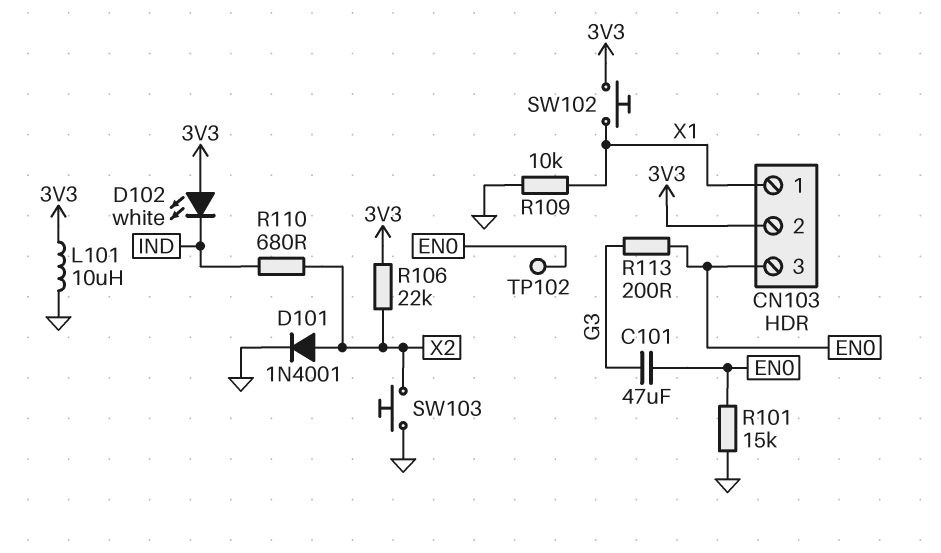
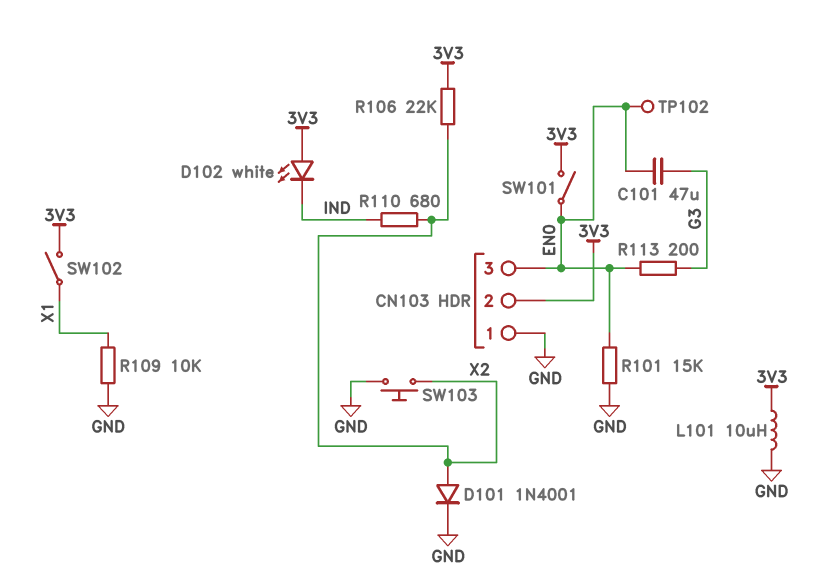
CN103 pin 1: X1 -> GND
SW101: none -> switch (3V3, EN0)
SW102: button (3V3, X1) -> switch (3V3, X1)

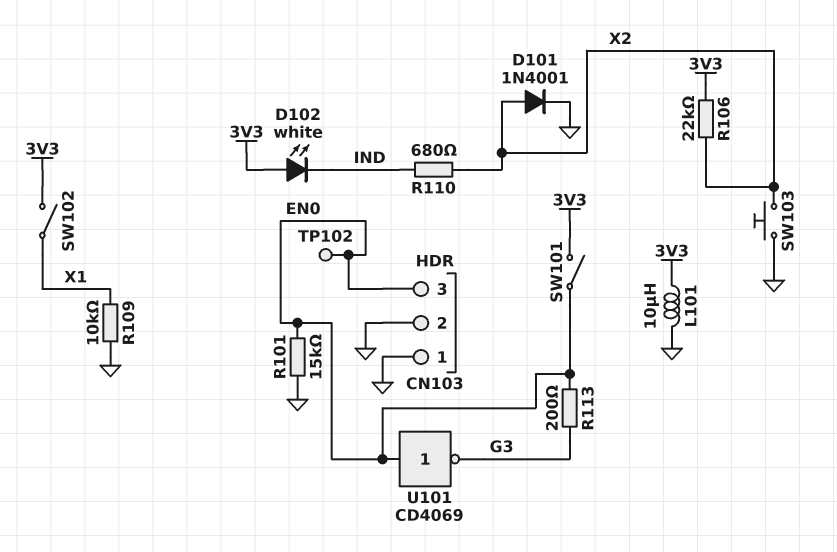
C101: 47uF (EN0, G3) -> none
CN103 pin 2: 3V3 -> GND
U101: none -> NOT CD4069 (in EN0, out G3)

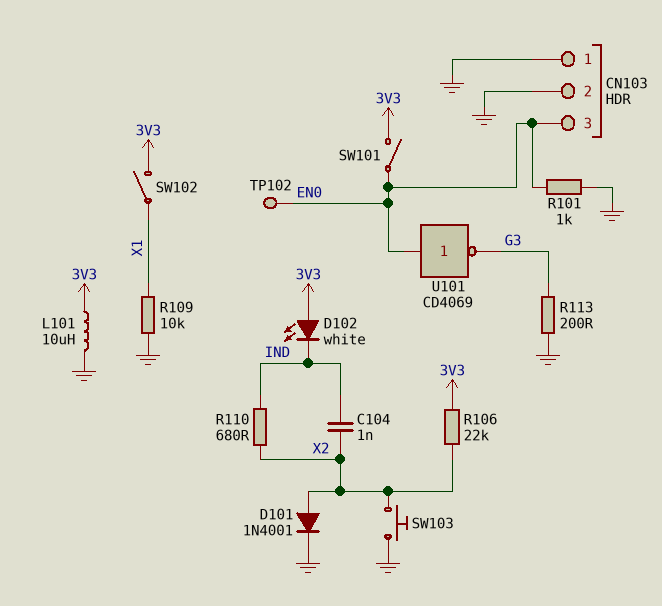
C104: none -> 1nF (IND, X2)
R101: 15k (EN0, GND) -> 1k (EN0, GND)
R113: 200 (EN0, G3) -> 200 (G3, GND)

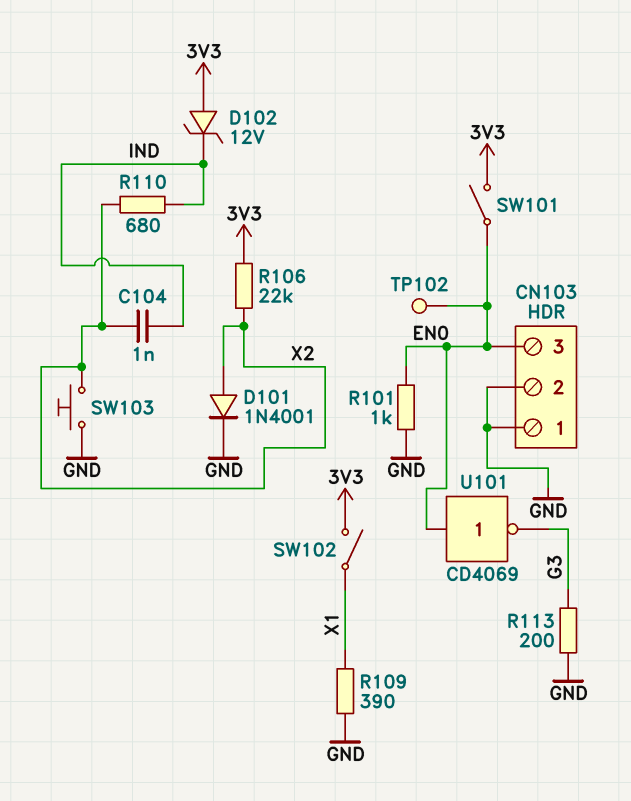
D102: LED white (A 3V3, K IND) -> zener 12V (A 3V3, K IND)
L101: 10uH (3V3, GND) -> none
R109: 10k (GND, X1) -> 390 (GND, X1)

